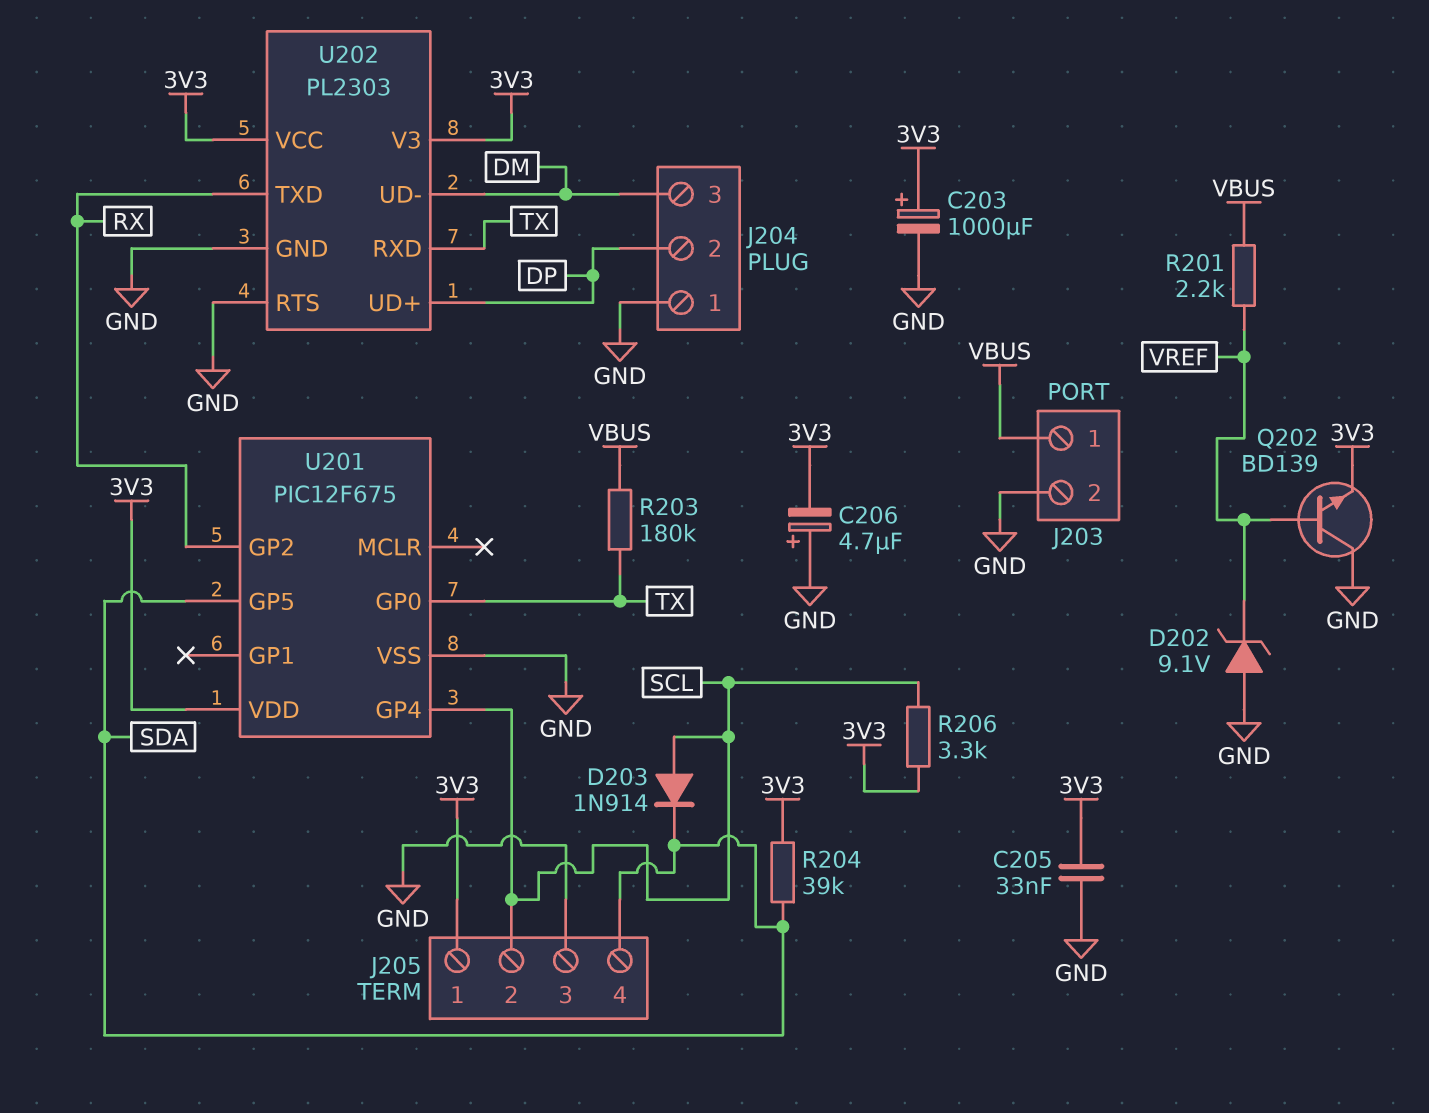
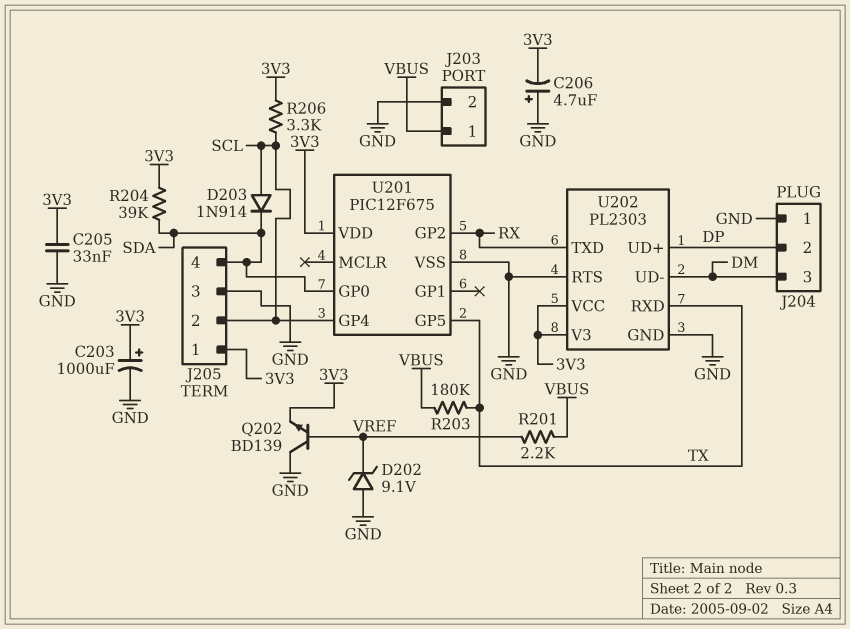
U201 pin GP0: TX -> SDA
U201 pin GP5: SDA -> TX

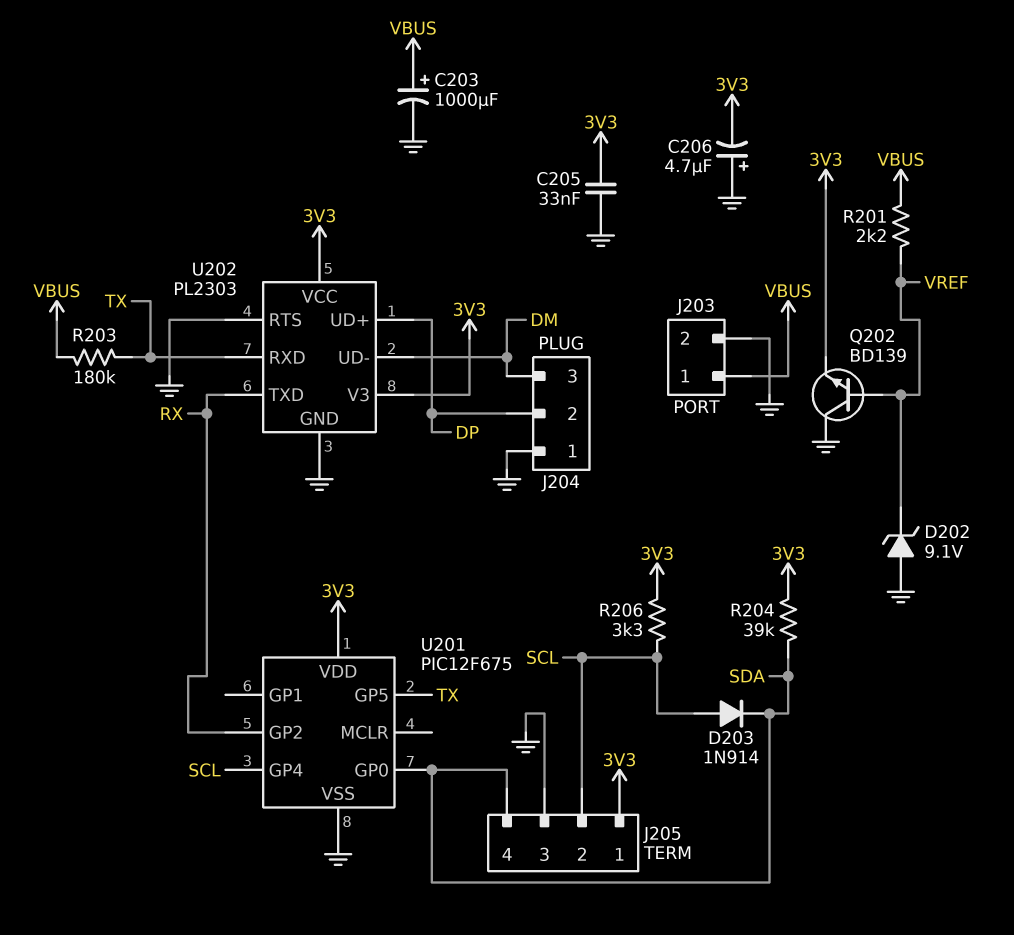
C203: 1000uF (plus 3V3, minus GND) -> 1000uF (plus VBUS, minus GND)

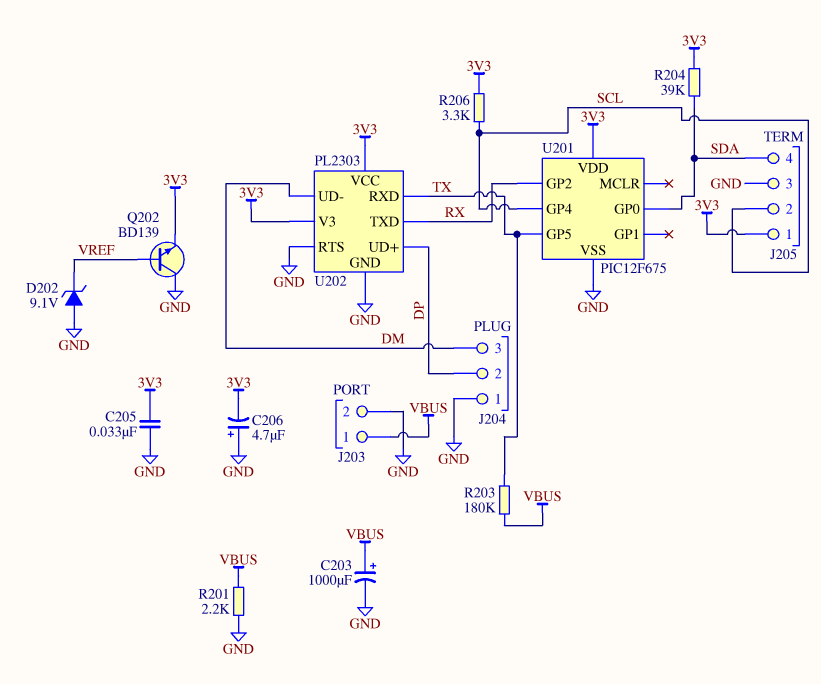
D203: diode 1N914 (A SCL, K SDA) -> none
R201: 2.2k (VBUS, VREF) -> 2.2k (GND, VBUS)

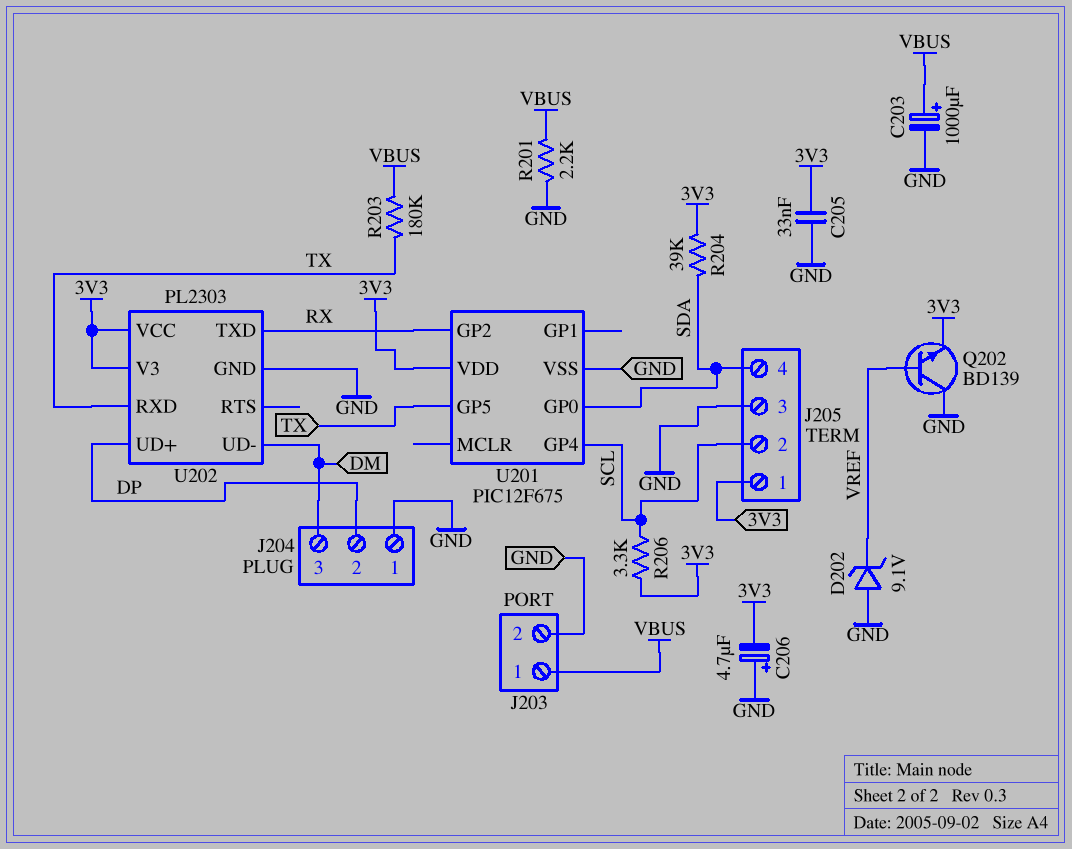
U202 pin RTS: GND -> none

